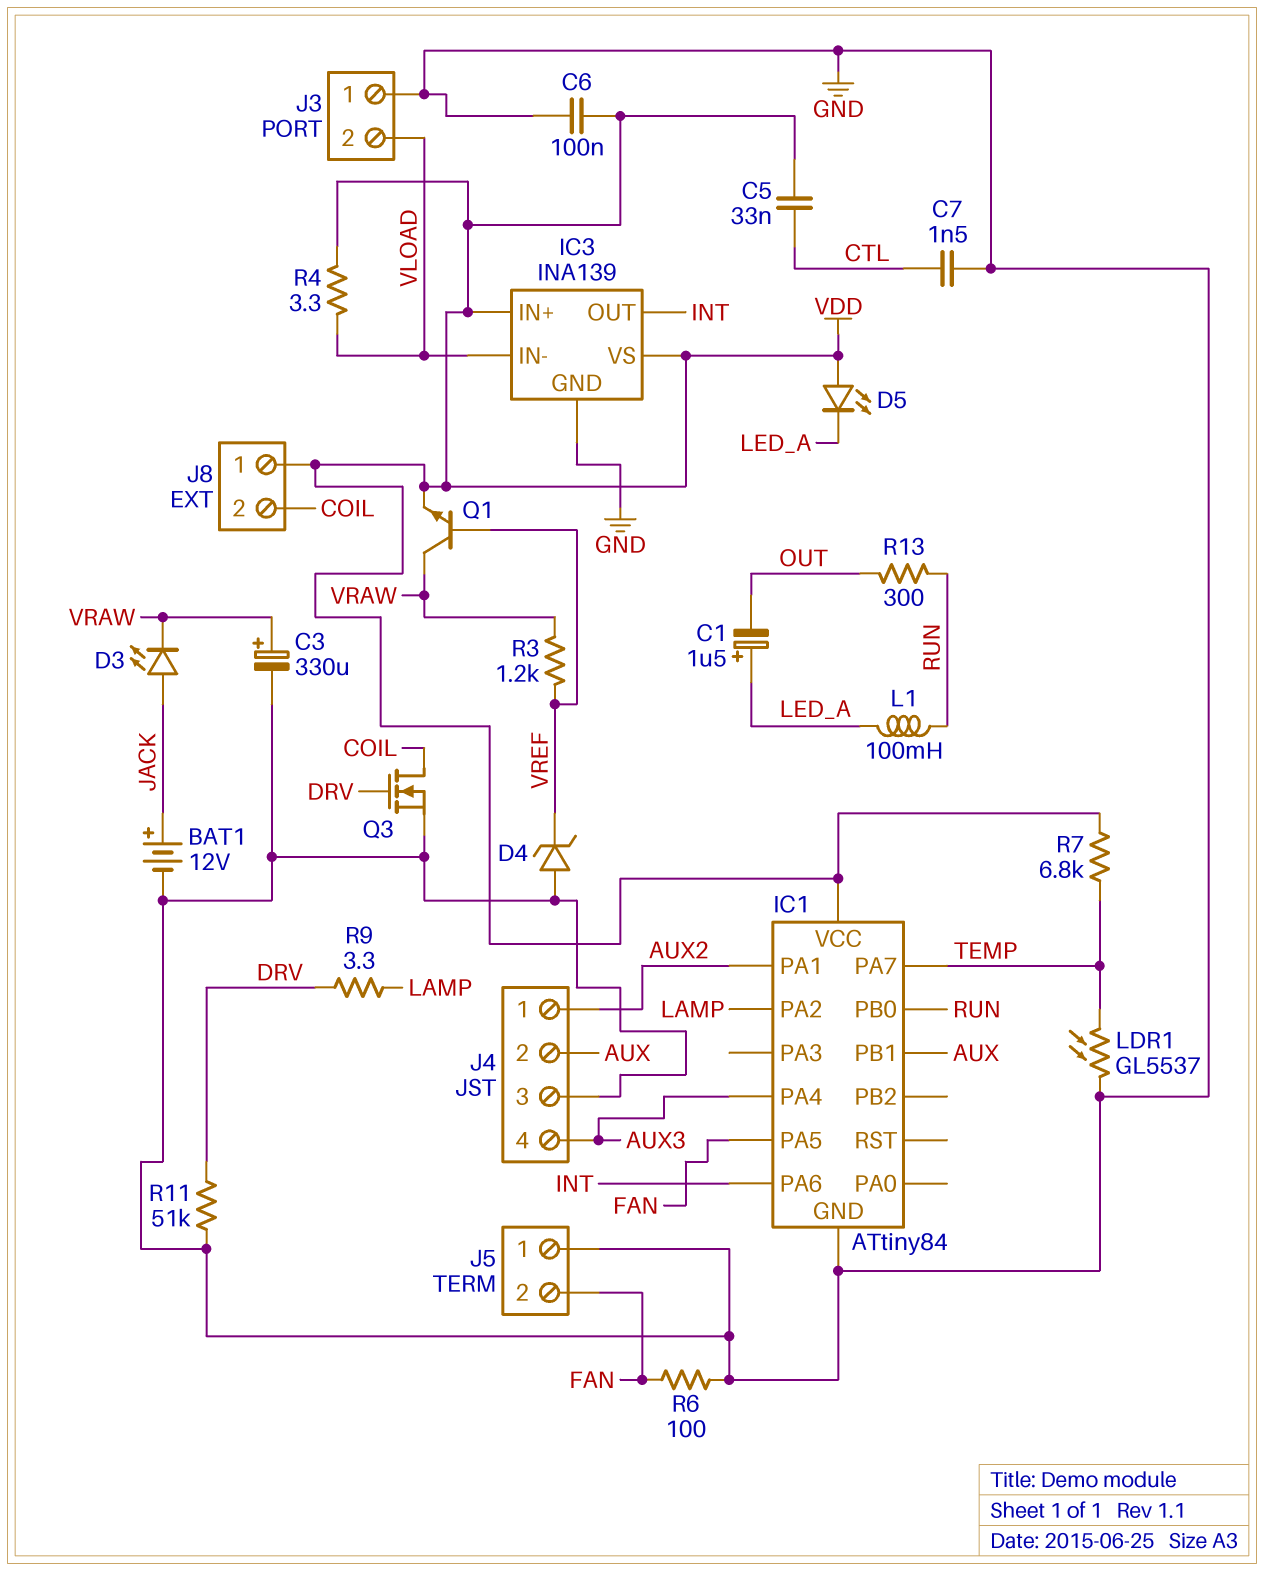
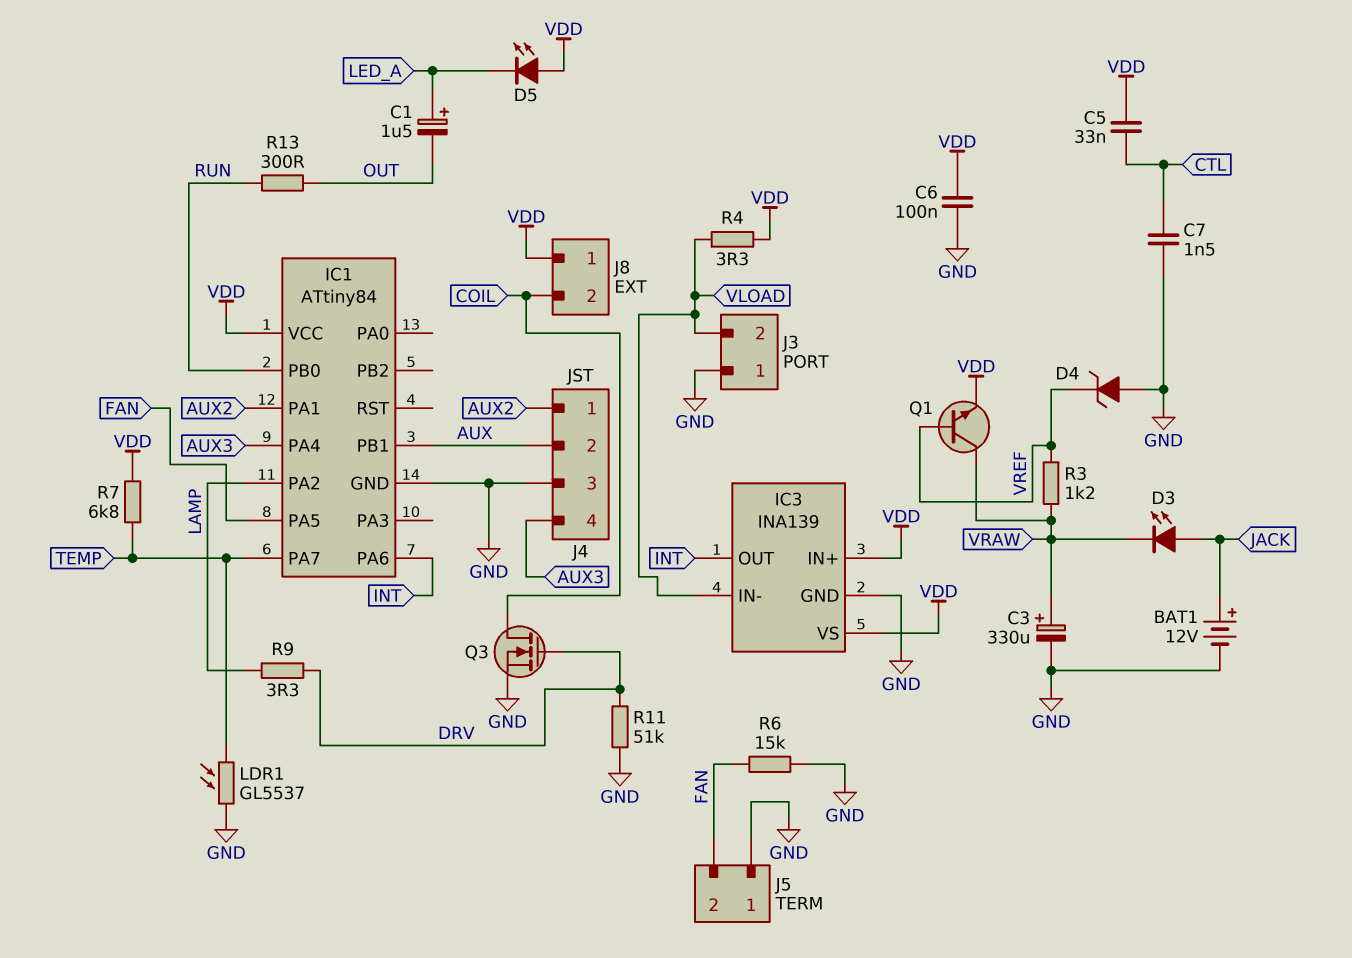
L1: 100mH (LED_A, RUN) -> none
R6: 100 (FAN, GND) -> 15k (FAN, GND)

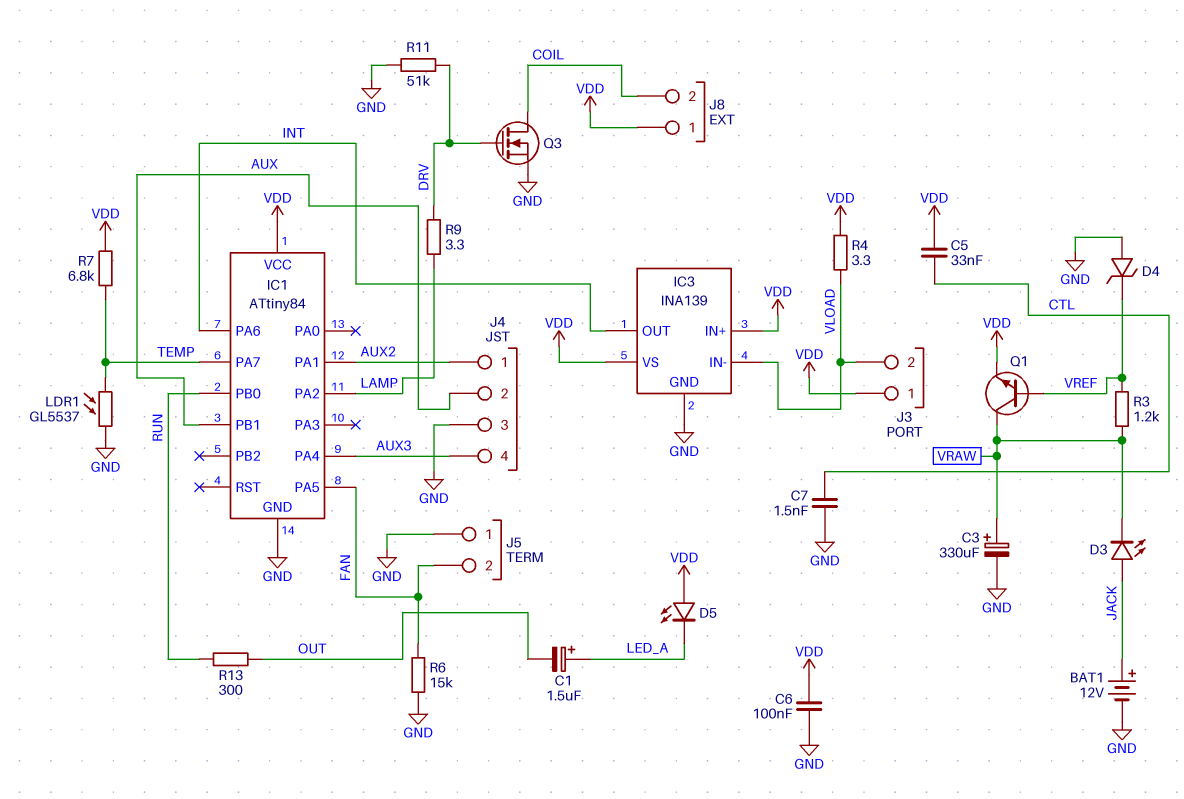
J3 pin 1: GND -> VDD

